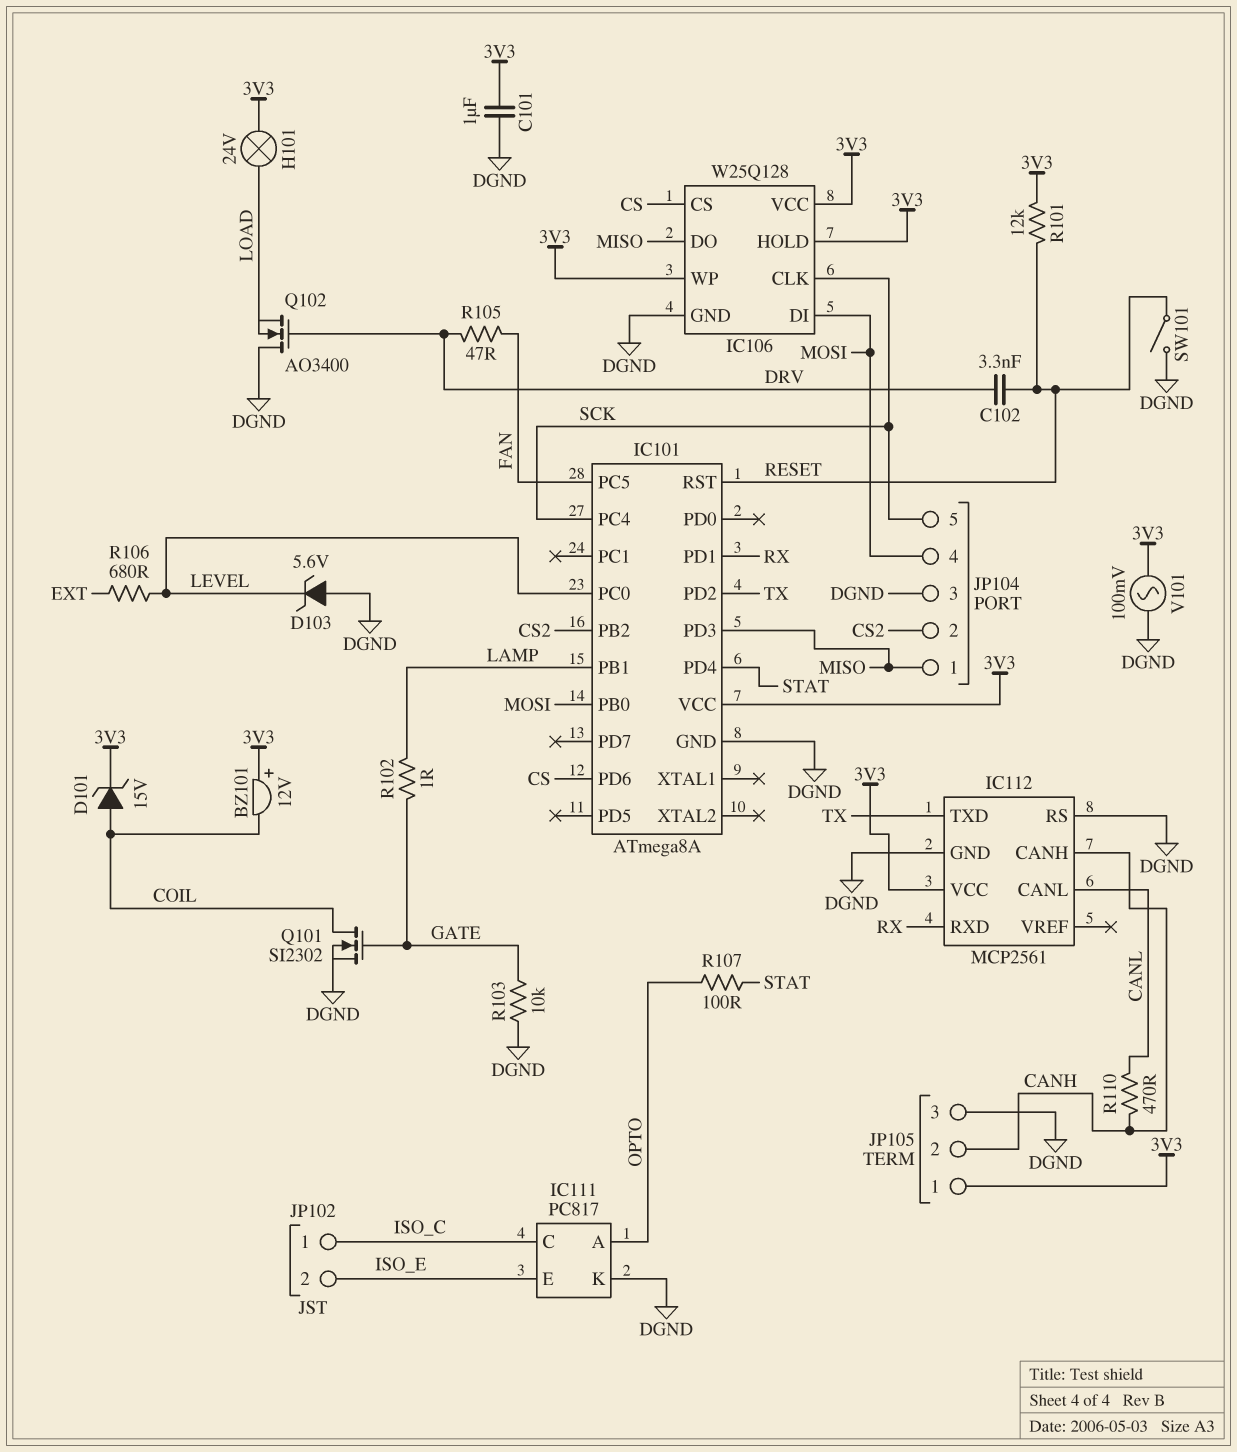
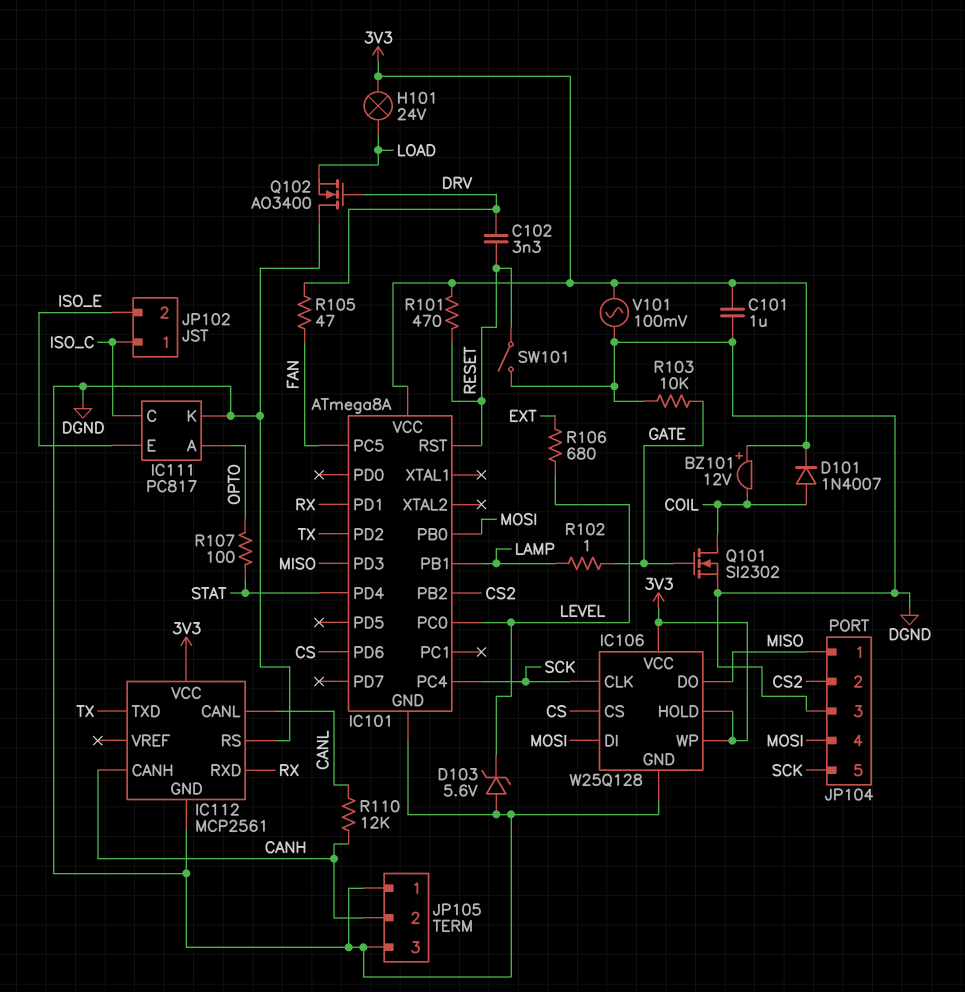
D101: zener 15V (A COIL, K 3V3) -> diode 1N4007 (A COIL, K 3V3)
JP105 pin 1: 3V3 -> DGND
R101: 12k (3V3, RESET) -> 470 (3V3, RESET)
R110: 470 (CANH, CANL) -> 12k (CANH, CANL)

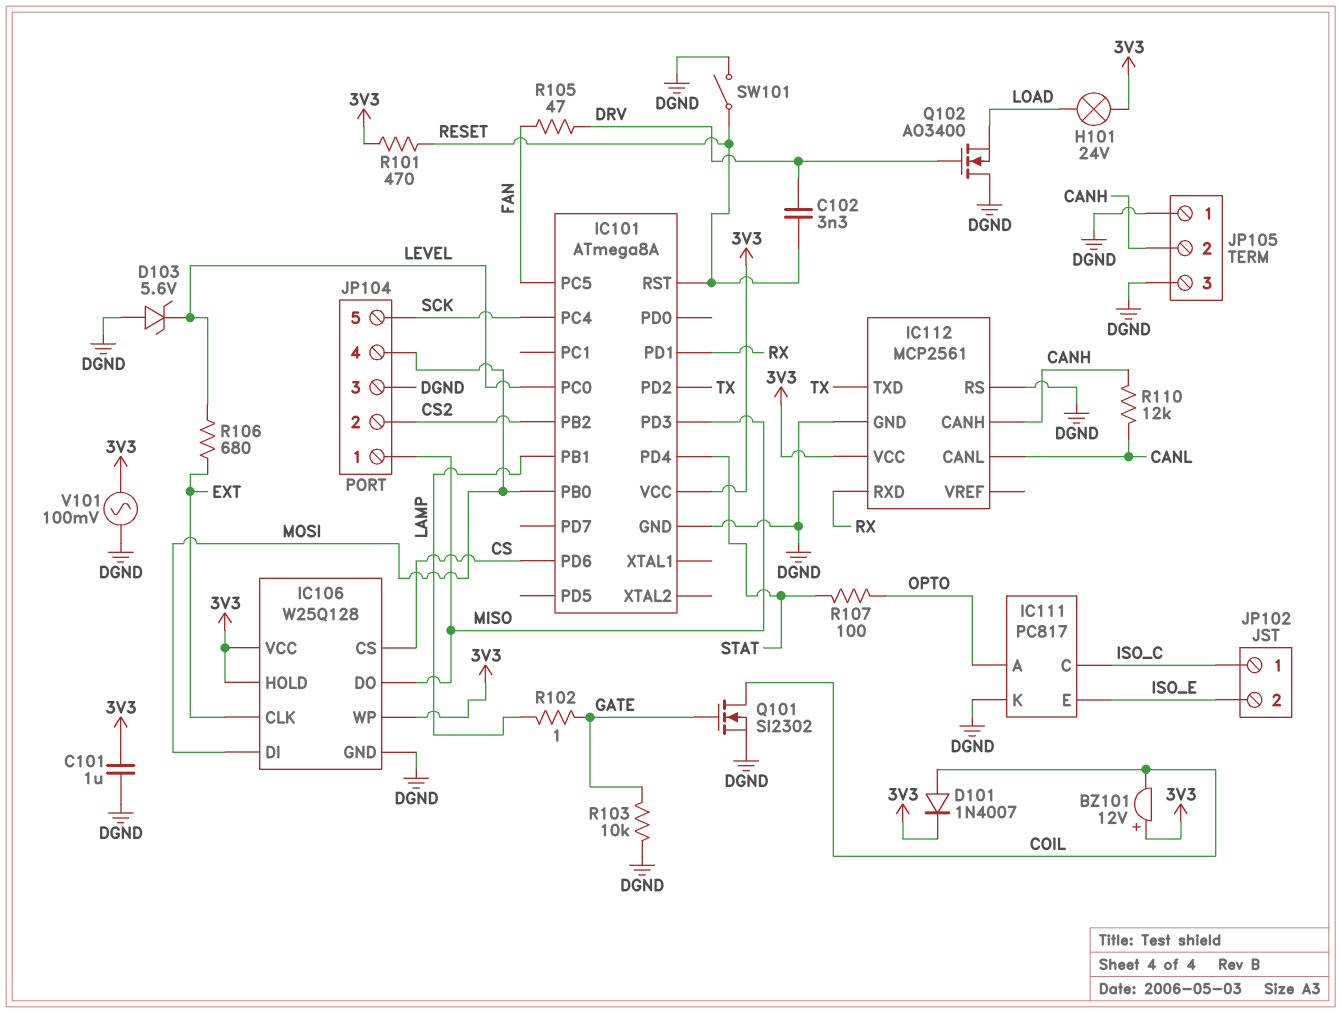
IC106 pin CLK: SCK -> EXT

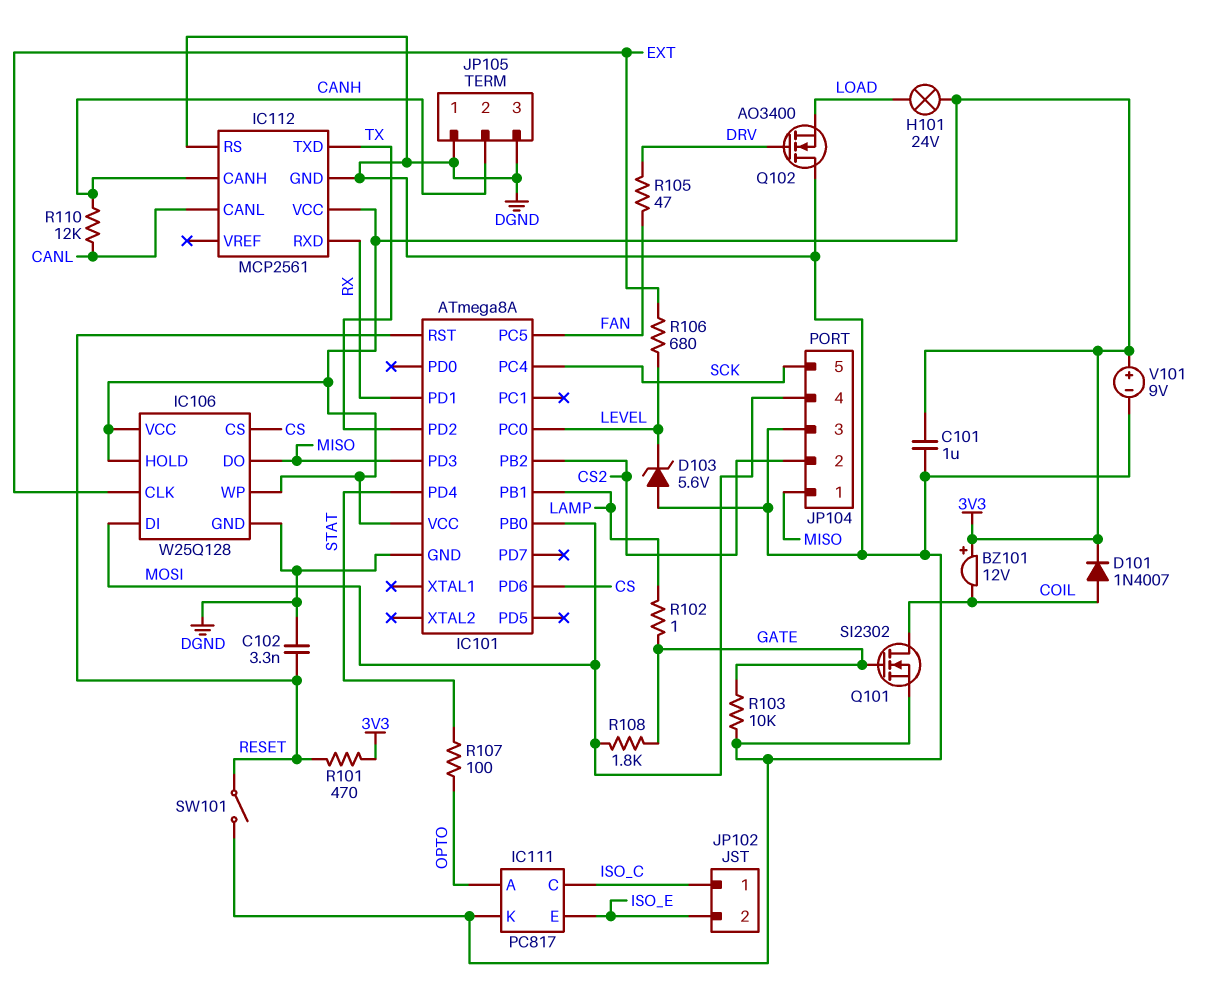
C102: 3.3nF (DRV, RESET) -> 3.3nF (DGND, RESET)
R108: none -> 1.8k (GATE, MOSI)
V101: AC 100mV (3V3, DGND) -> 9V (plus 3V3, minus DGND)

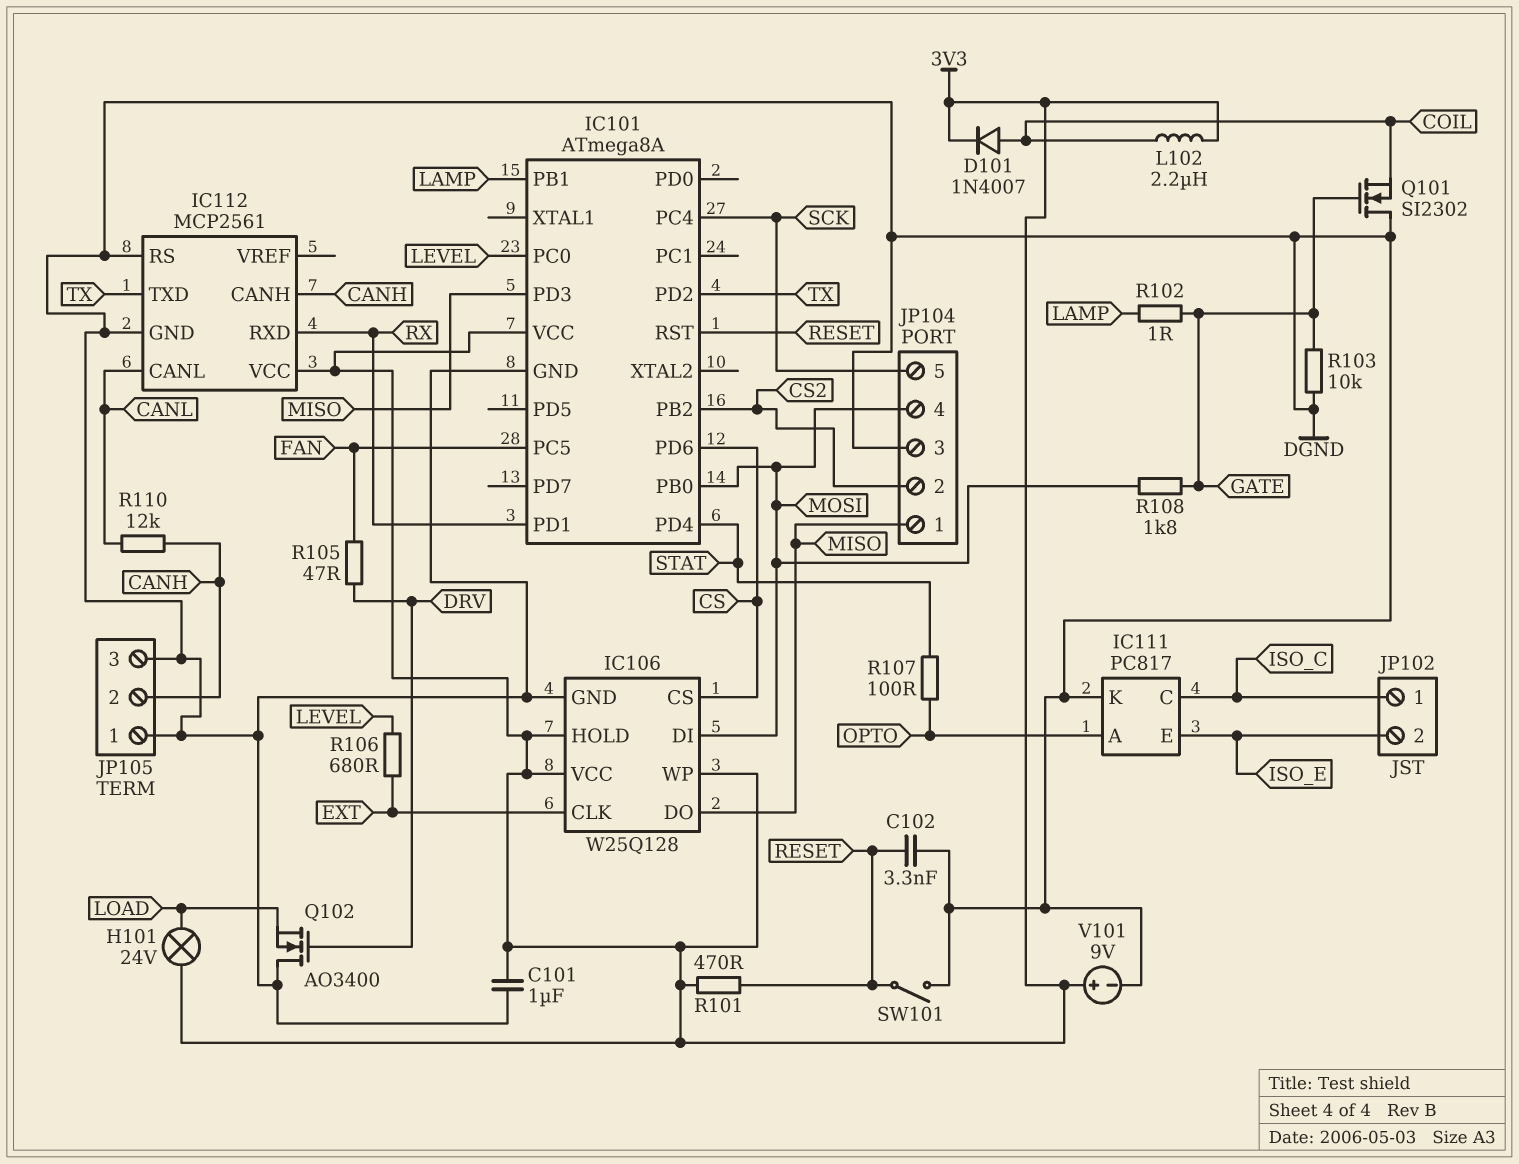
BZ101: buzzer 12V (plus 3V3, minus COIL) -> none
D103: zener 5.6V (A DGND, K LEVEL) -> none
L102: none -> 2.2uH (3V3, COIL)
Q101: NMOS SI2302 (G GATE, D COIL, S DGND) -> NMOS SI2302 (G GATE, D DGND, S COIL)

